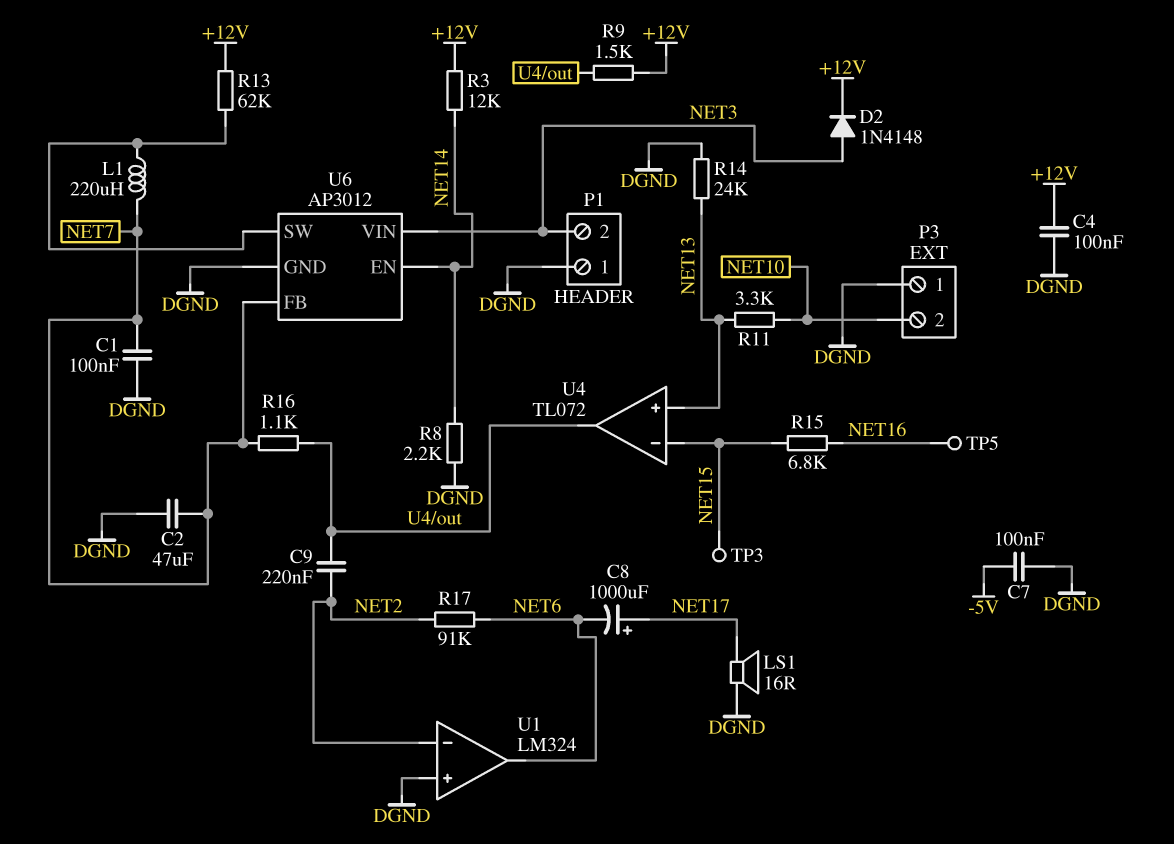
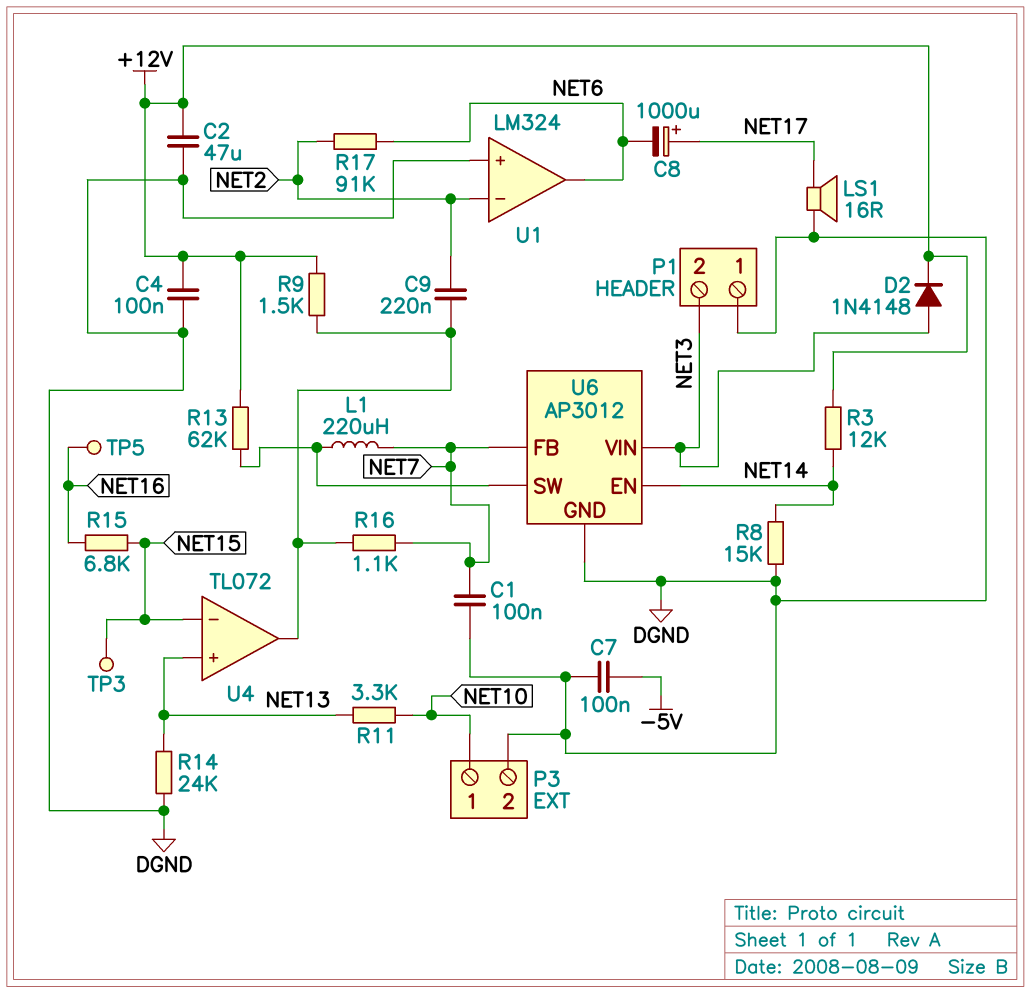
C2: 47uF (DGND, NET7) -> 47uF (+12V, DGND)
P3 pin 1: DGND -> NET10
P3 pin 2: NET10 -> DGND
R8: 2.2k (DGND, NET14) -> 15k (DGND, NET14)

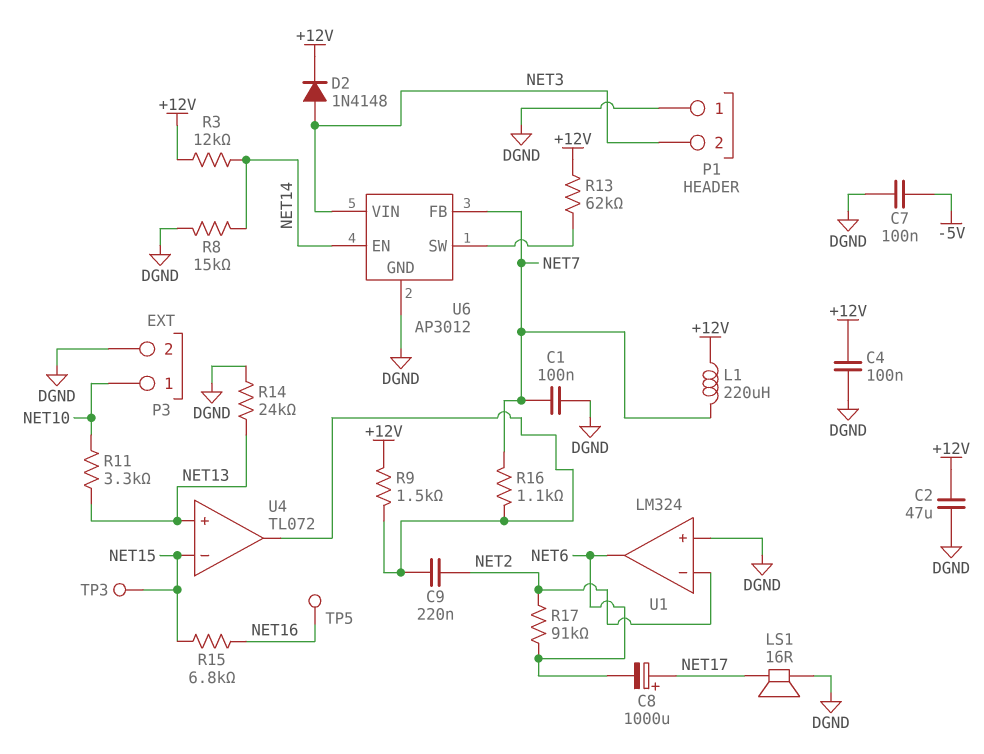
L1: 220uH (NET7, U6/SW) -> 220uH (+12V, NET7)

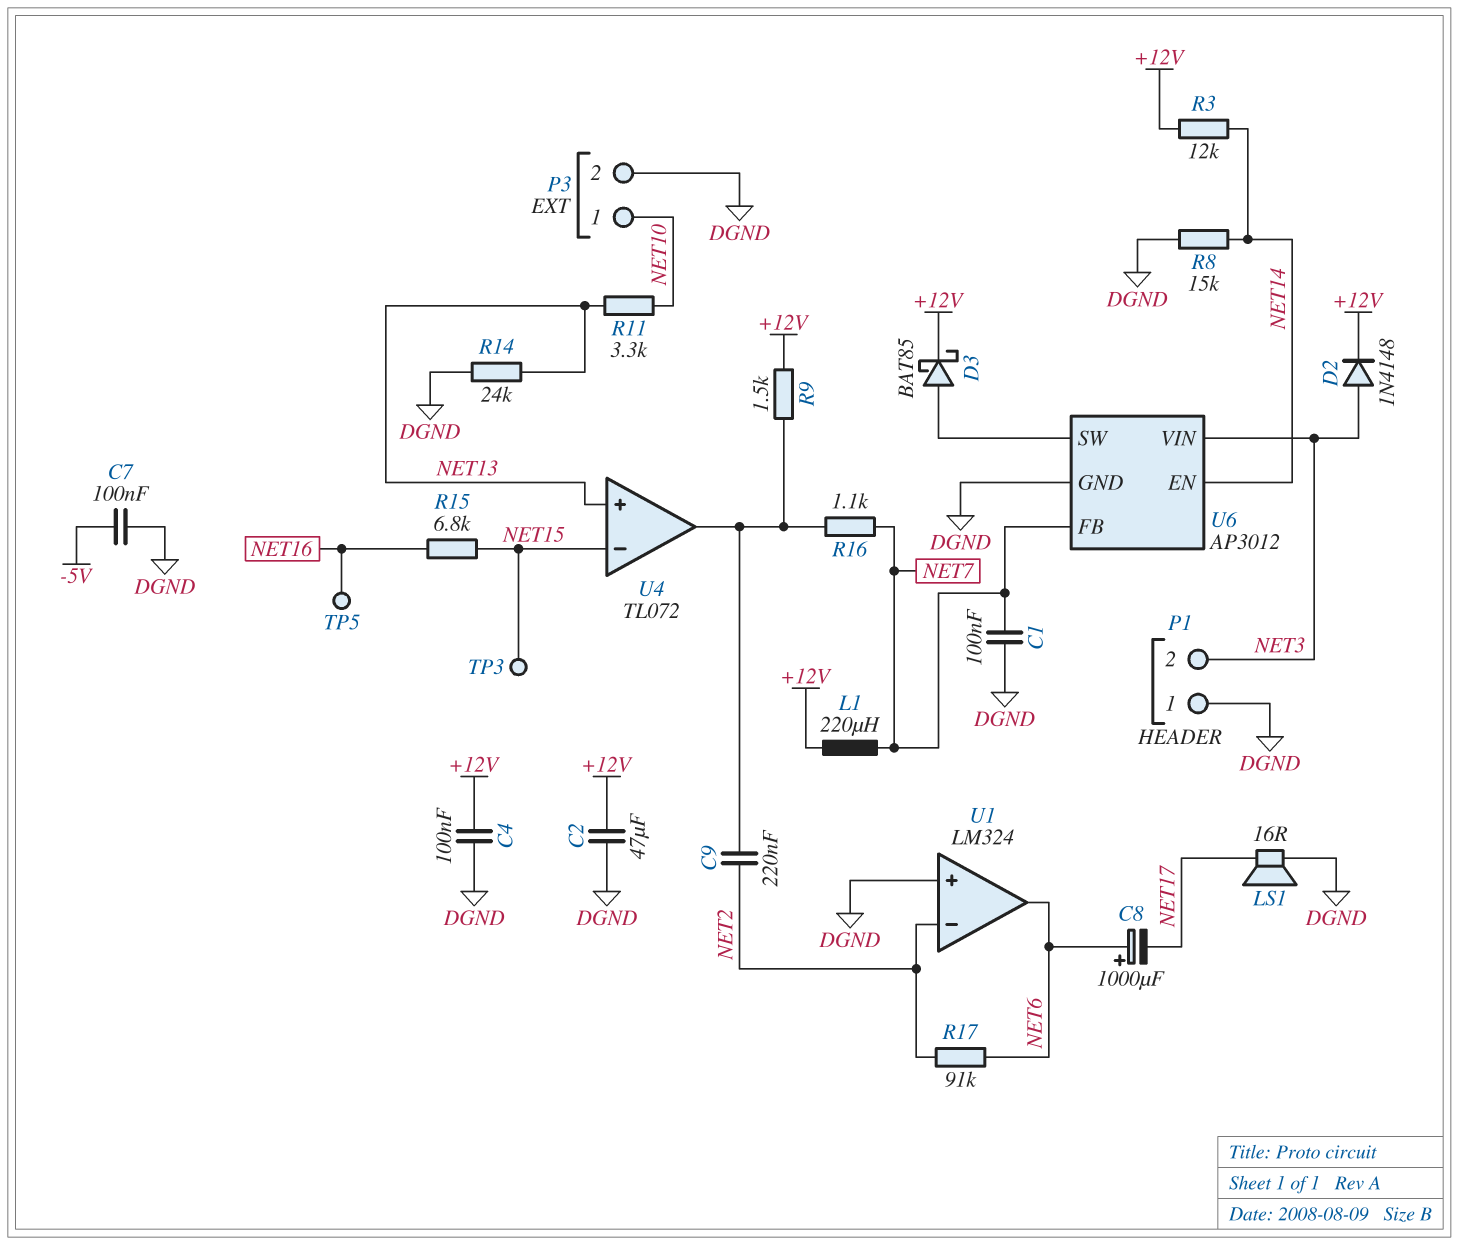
C8: 1000uF (plus NET17, minus NET6) -> 1000uF (plus NET6, minus NET17)
D3: none -> schottky BAT85 (A U6/SW, K +12V)
R13: 62k (+12V, U6/SW) -> none

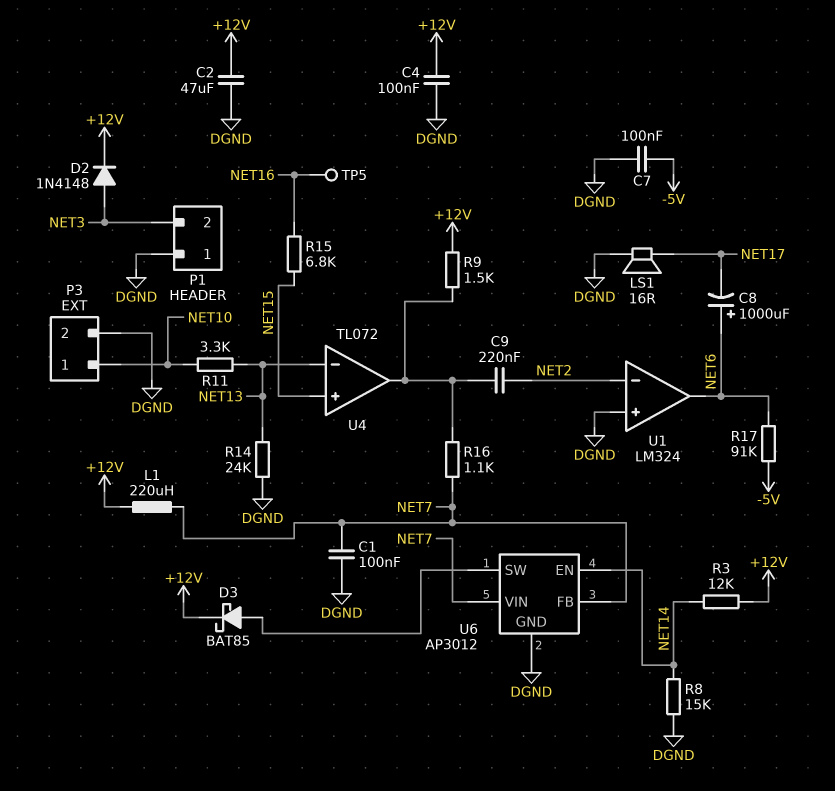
R17: 91k (NET2, NET6) -> 91k (-5V, NET6)
TP3: test point (NET15) -> none
U4 pin in+: NET13 -> NET15
U4 pin in-: NET15 -> NET13
U6 pin VIN: NET3 -> NET7

